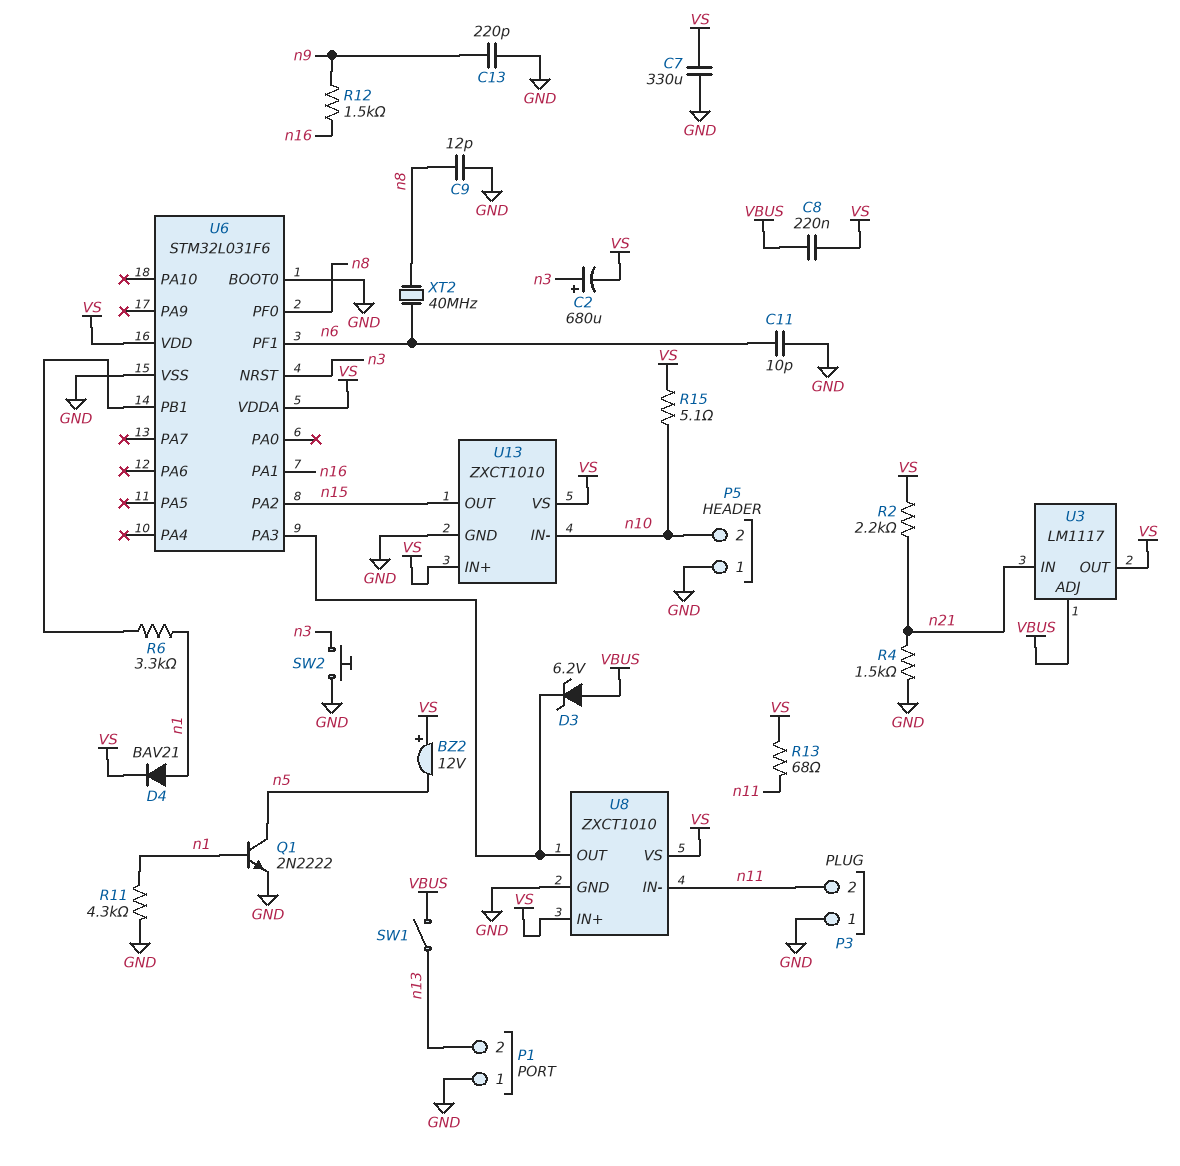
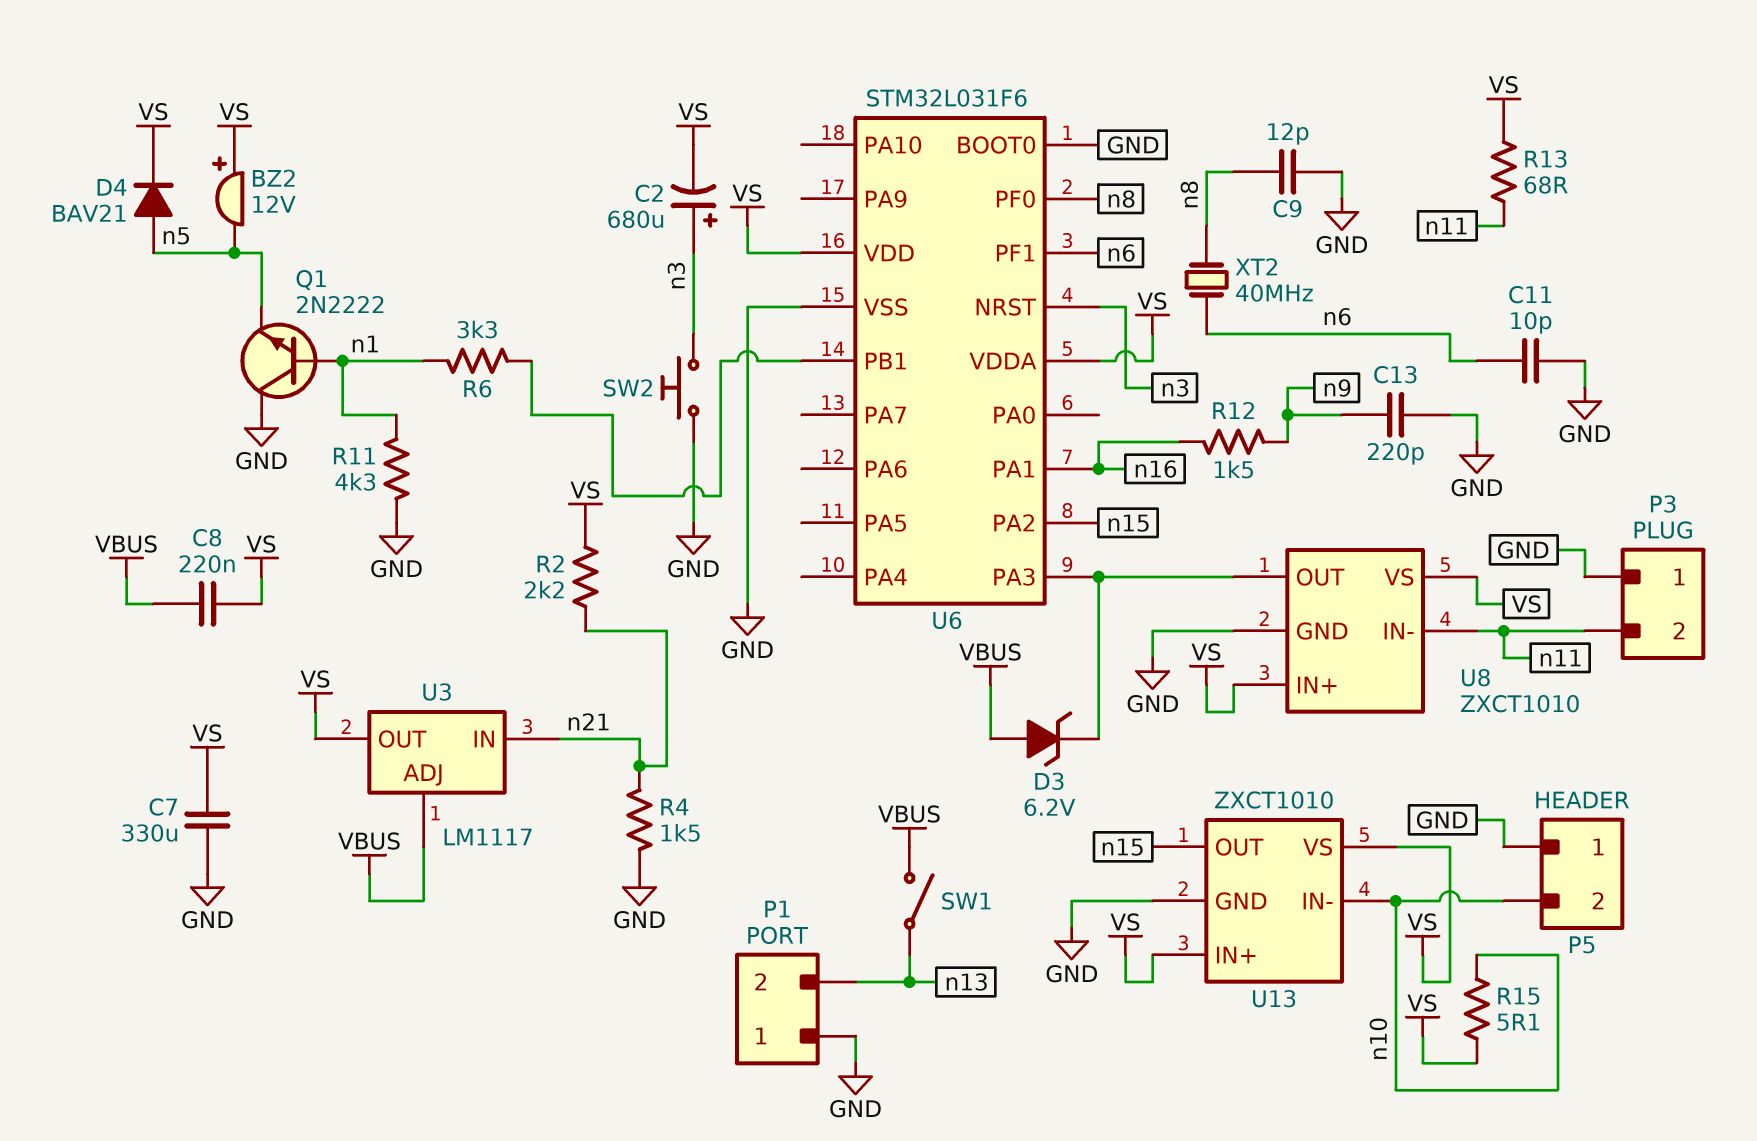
D4: diode BAV21 (A n1, K VS) -> diode BAV21 (A n5, K VS)
Q1: NPN 2N2222 (B n1, C n5, E GND) -> NPN 2N2222 (B n1, C GND, E n5)

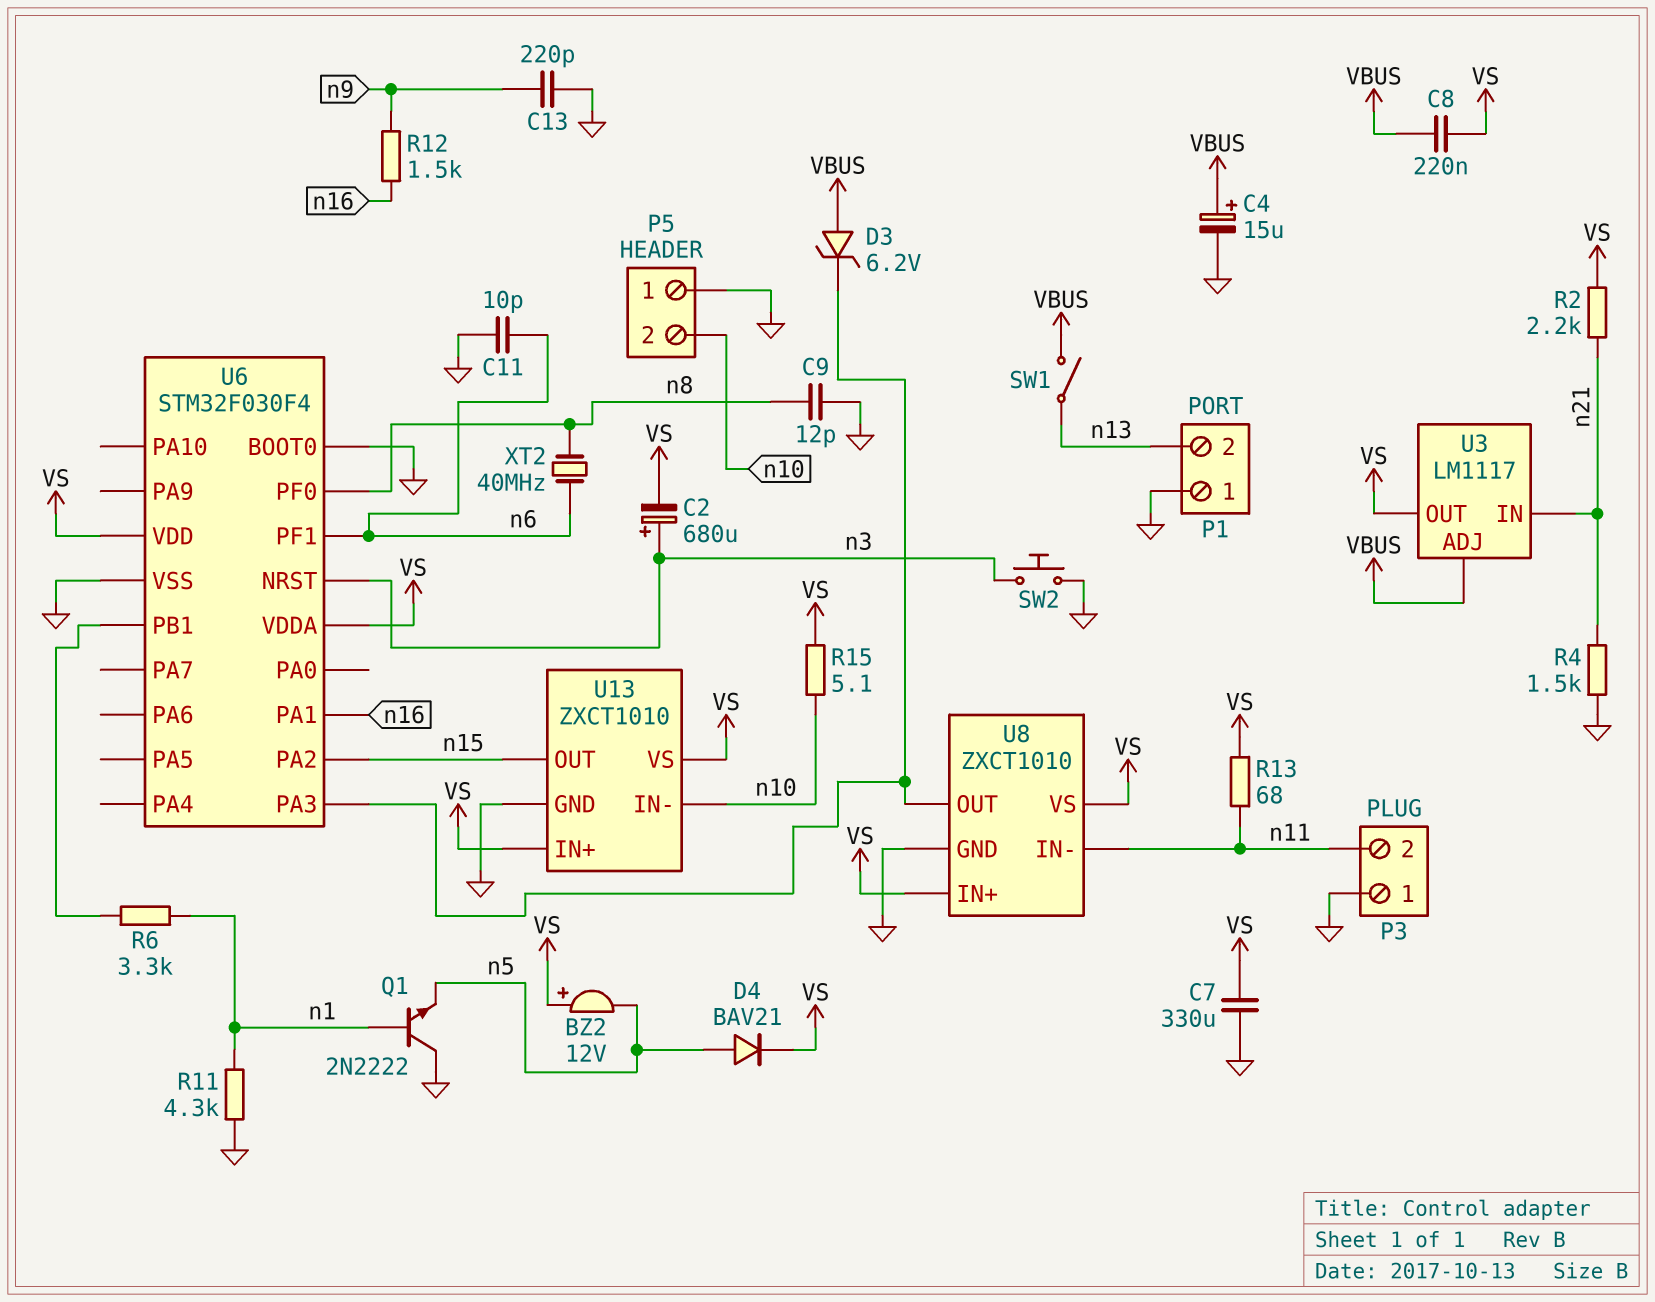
C4: none -> 15uF (plus VBUS, minus GND)
U6: STM32L031F6 -> STM32F030F4

